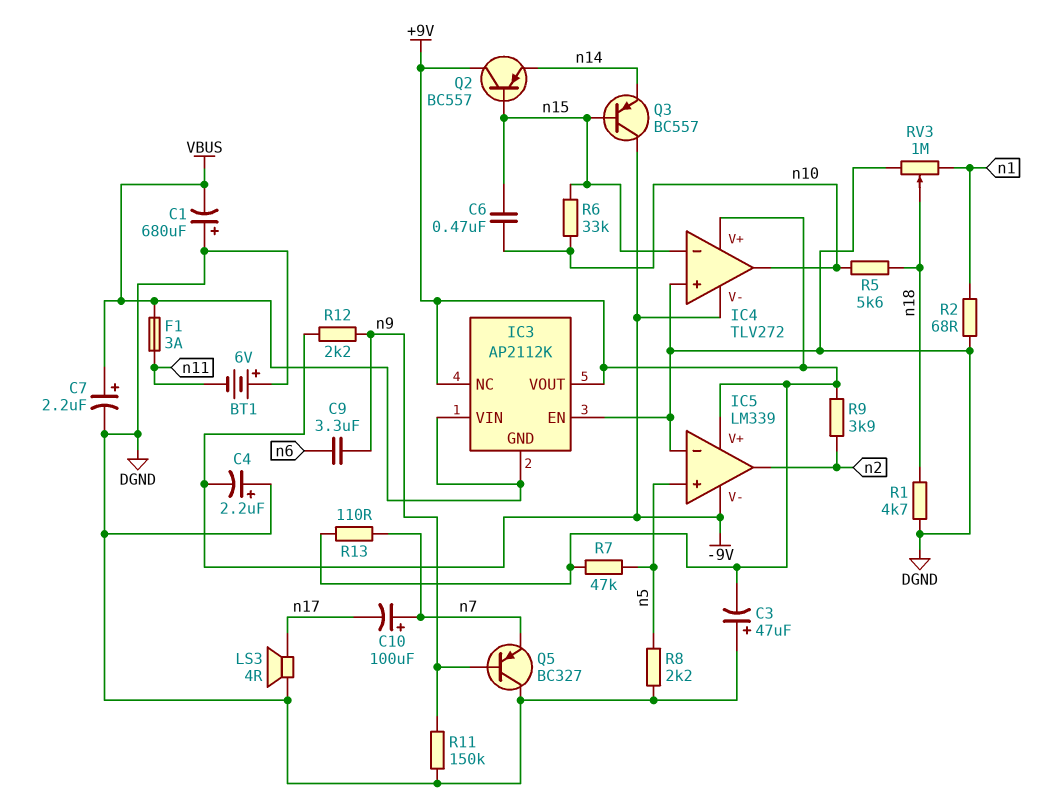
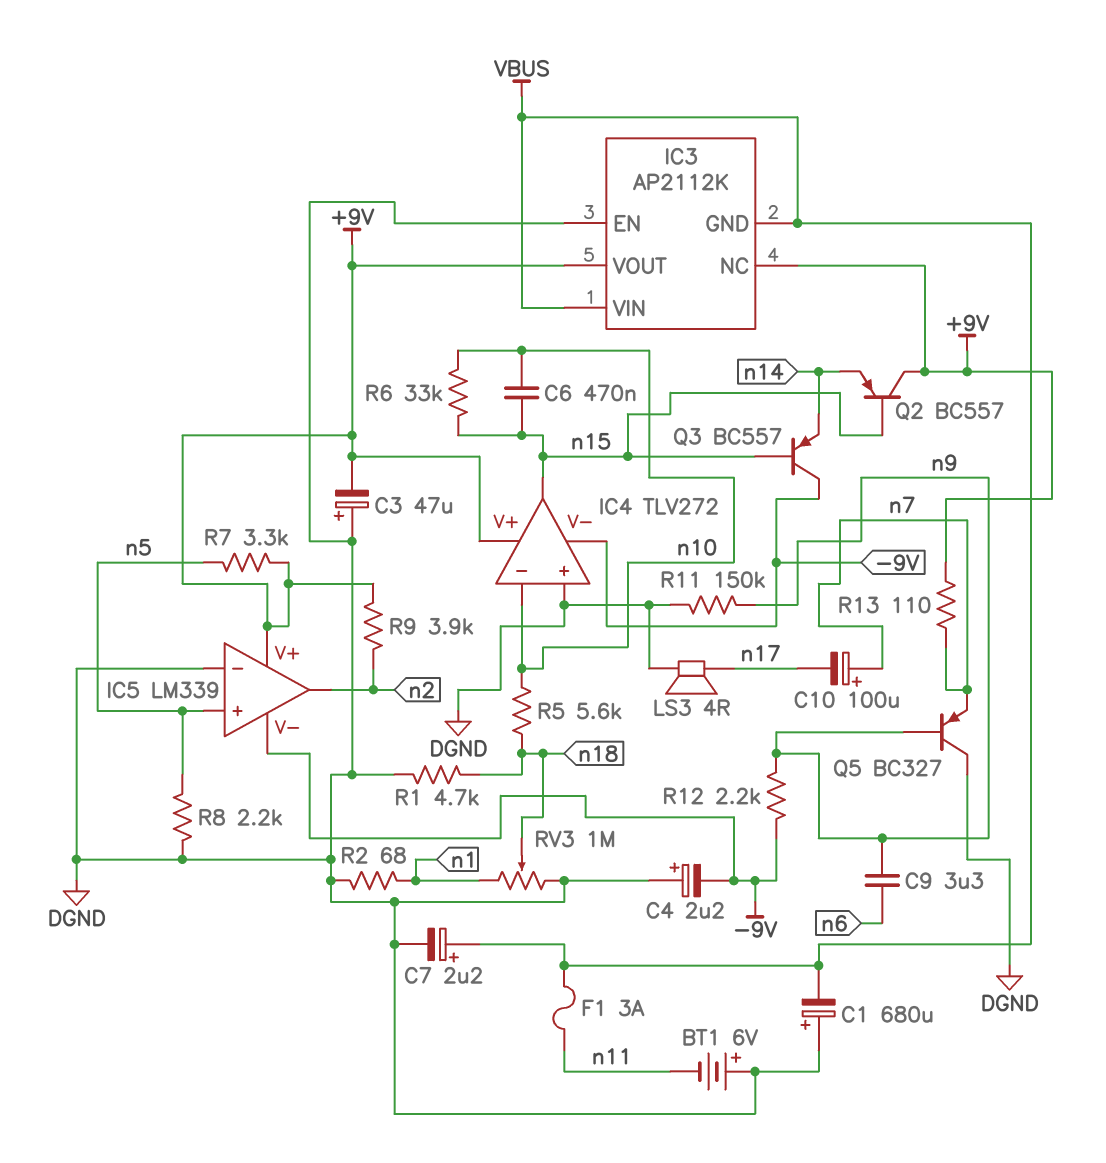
IC4 pin in-: n15 -> n10
IC4 pin out: n10 -> n15
R7: 47k (+9V, n5) -> 3.3k (+9V, n5)

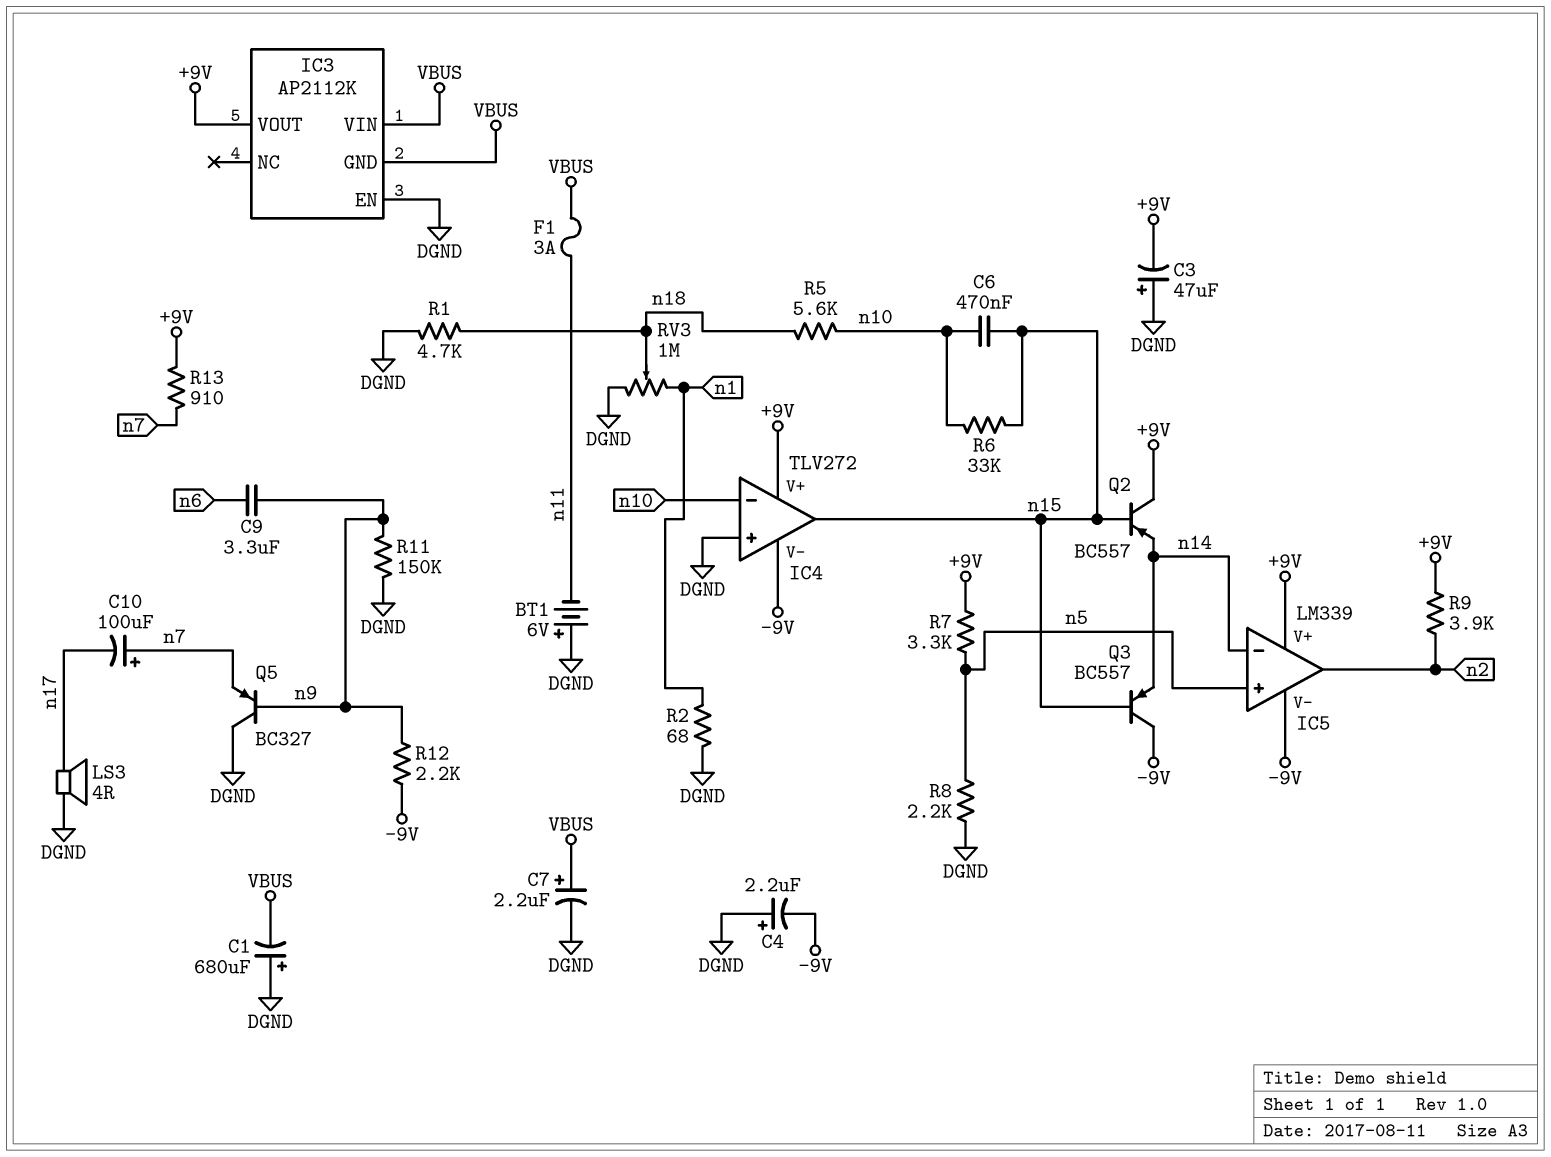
IC3 pin NC: +9V -> none
IC5 pin in-: DGND -> n14
R13: 110 (+9V, n7) -> 910 (+9V, n7)

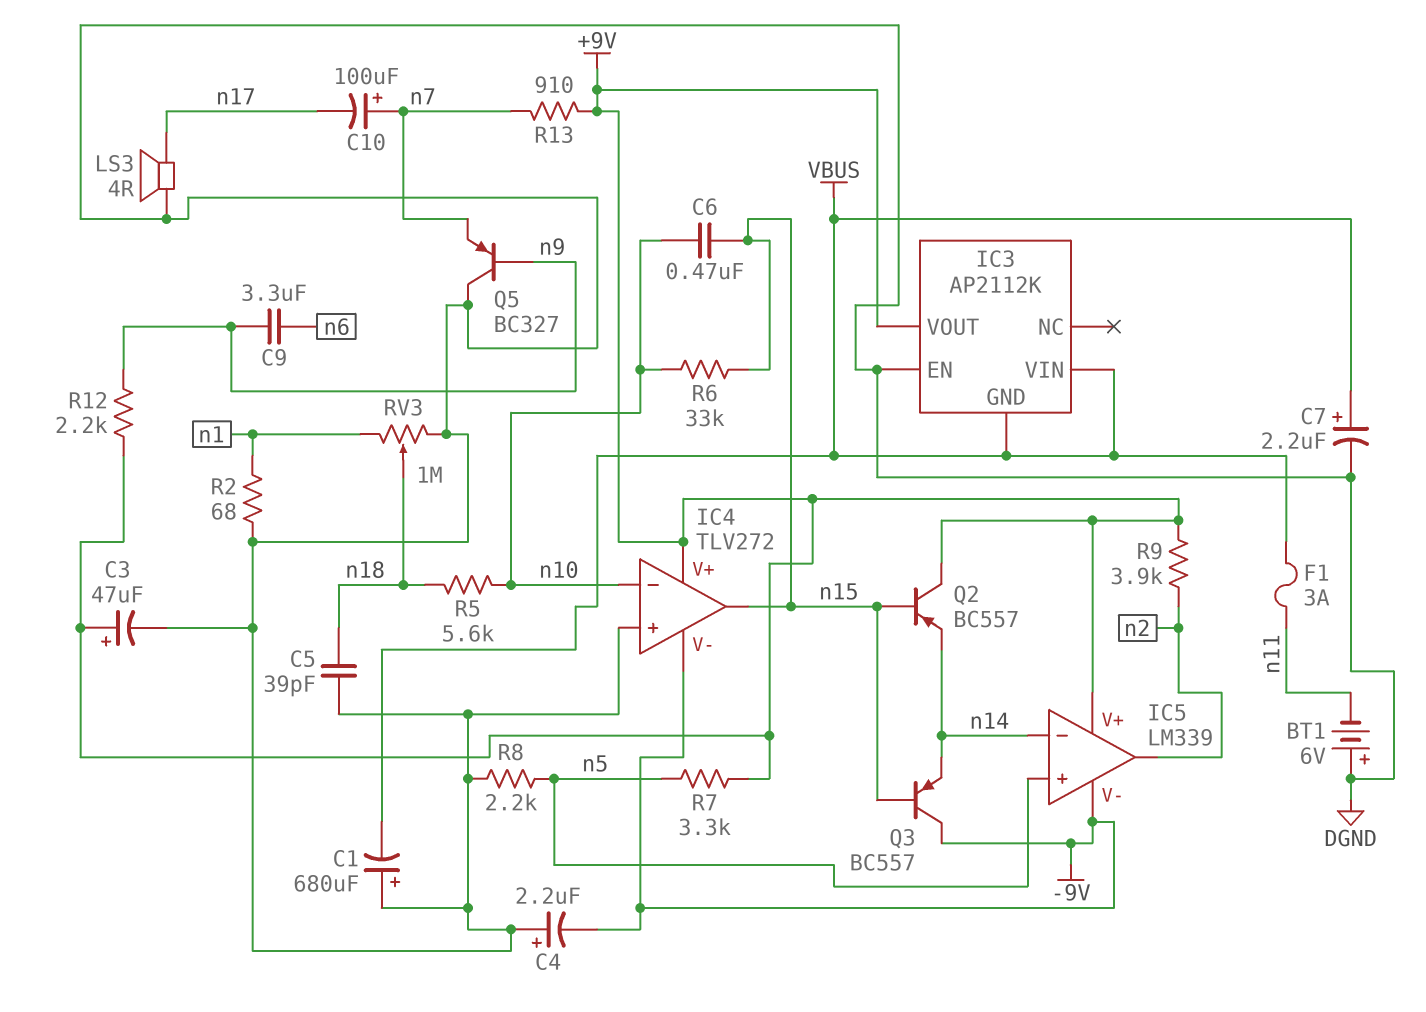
C3: 47uF (plus DGND, minus +9V) -> 47uF (plus +9V, minus DGND)
C5: none -> 39pF (DGND, n18)
R1: 4.7k (DGND, n18) -> none
R11: 150k (DGND, n9) -> none
R12: 2.2k (-9V, n9) -> 2.2k (+9V, n9)

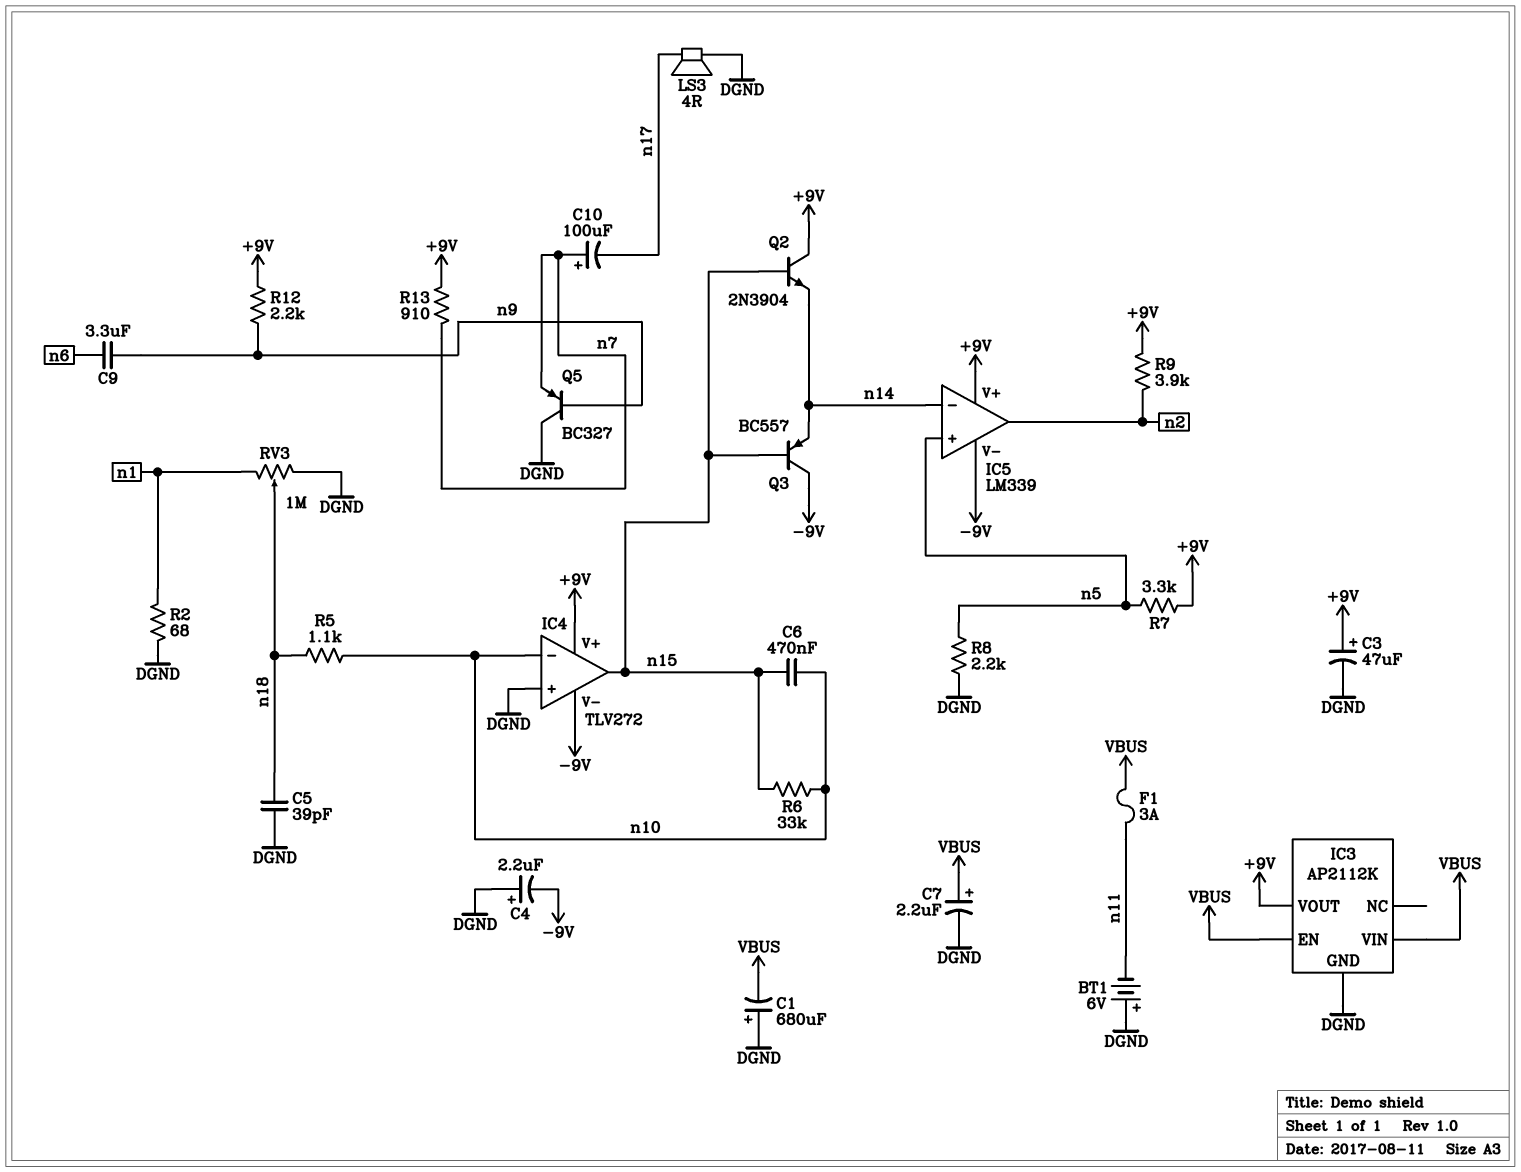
IC3 pin EN: DGND -> VBUS
IC3 pin GND: VBUS -> DGND
Q2: PNP BC557 (B n15, C +9V, E n14) -> NPN 2N3904 (B n15, C +9V, E n14)
R5: 5.6k (n10, n18) -> 1.1k (n10, n18)

